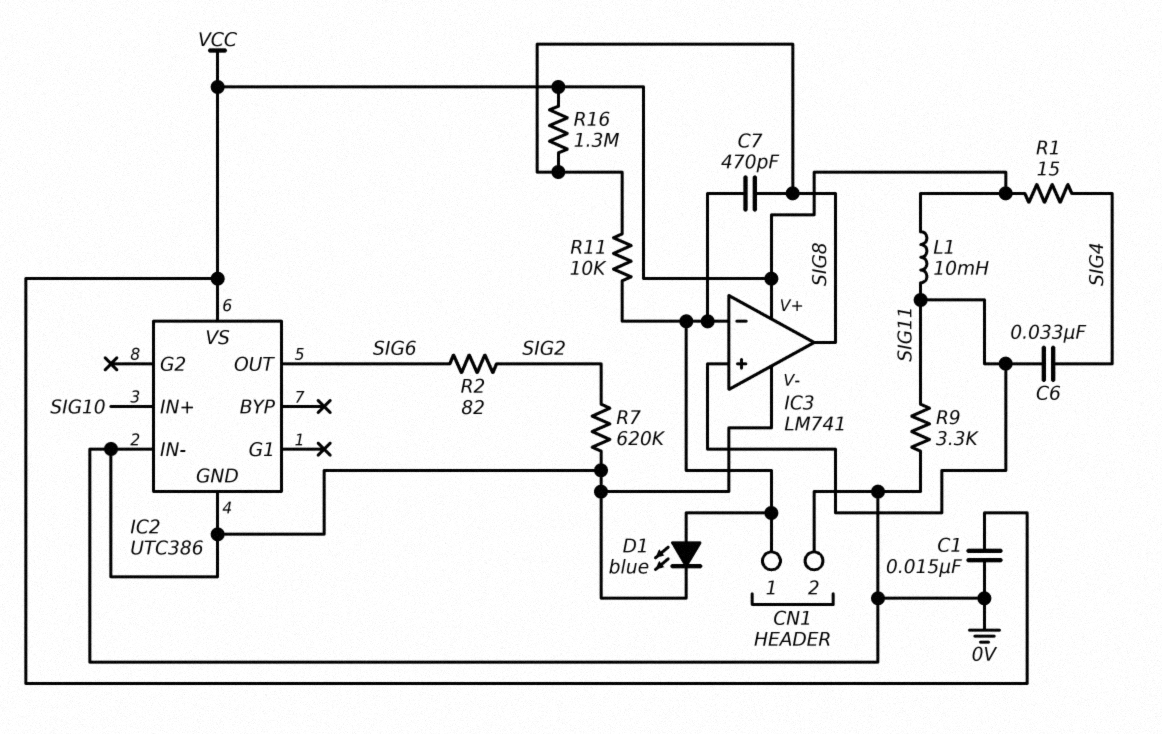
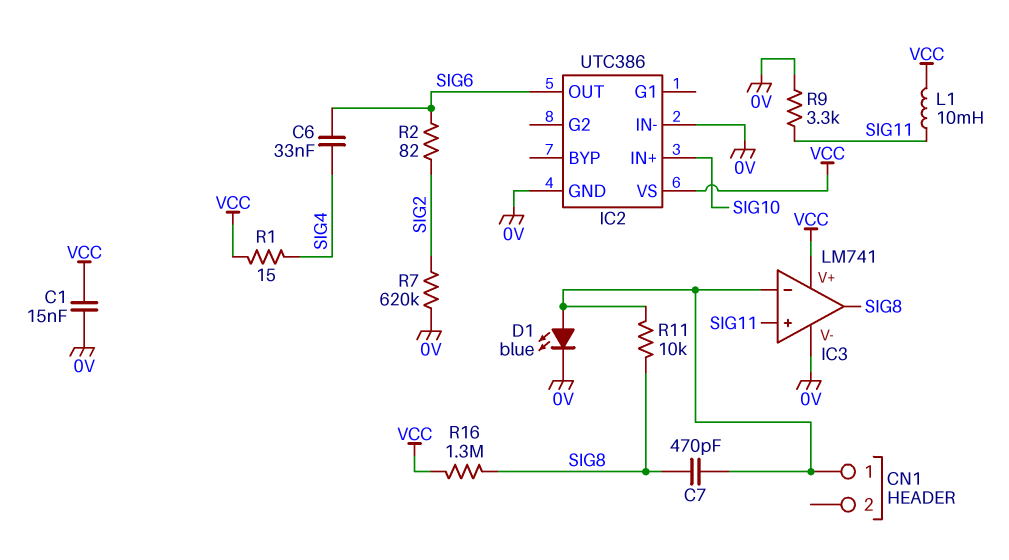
C6: 33nF (SIG4, SIG11) -> 33nF (SIG4, SIG6)
CN1 pin 2: 0V -> none

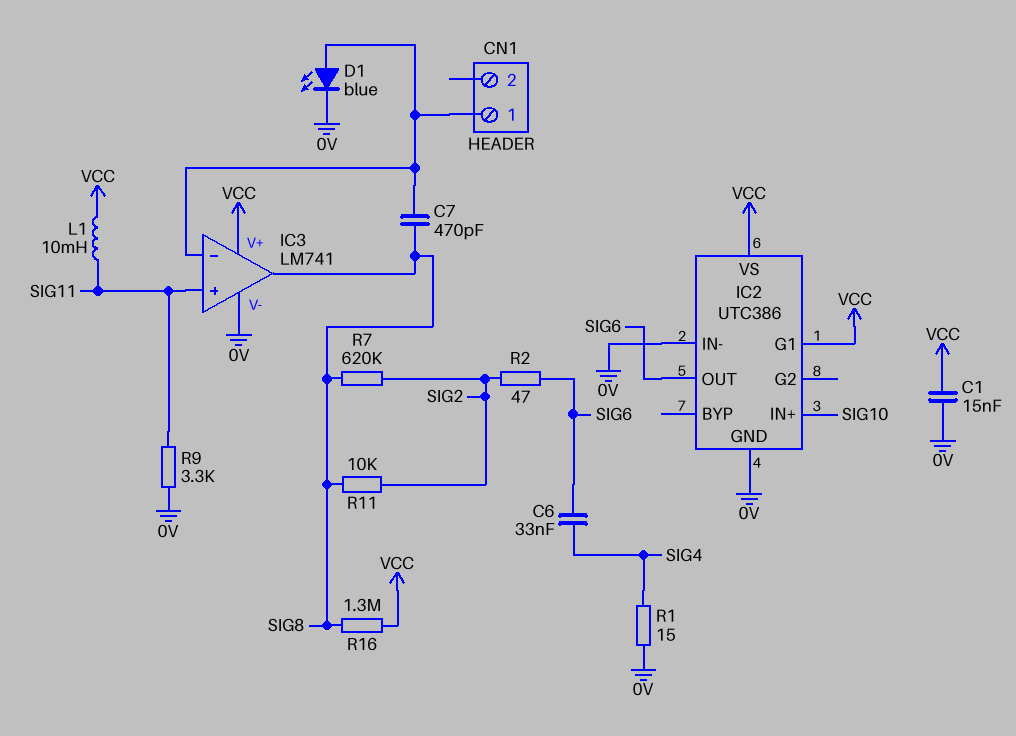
IC2 pin G1: none -> VCC
R1: 15 (SIG4, VCC) -> 15 (0V, SIG4)
R2: 82 (SIG2, SIG6) -> 47 (SIG2, SIG6)
R7: 620k (0V, SIG2) -> 620k (SIG2, SIG8)
R11: 10k (CN1/1, SIG8) -> 10k (SIG2, SIG8)

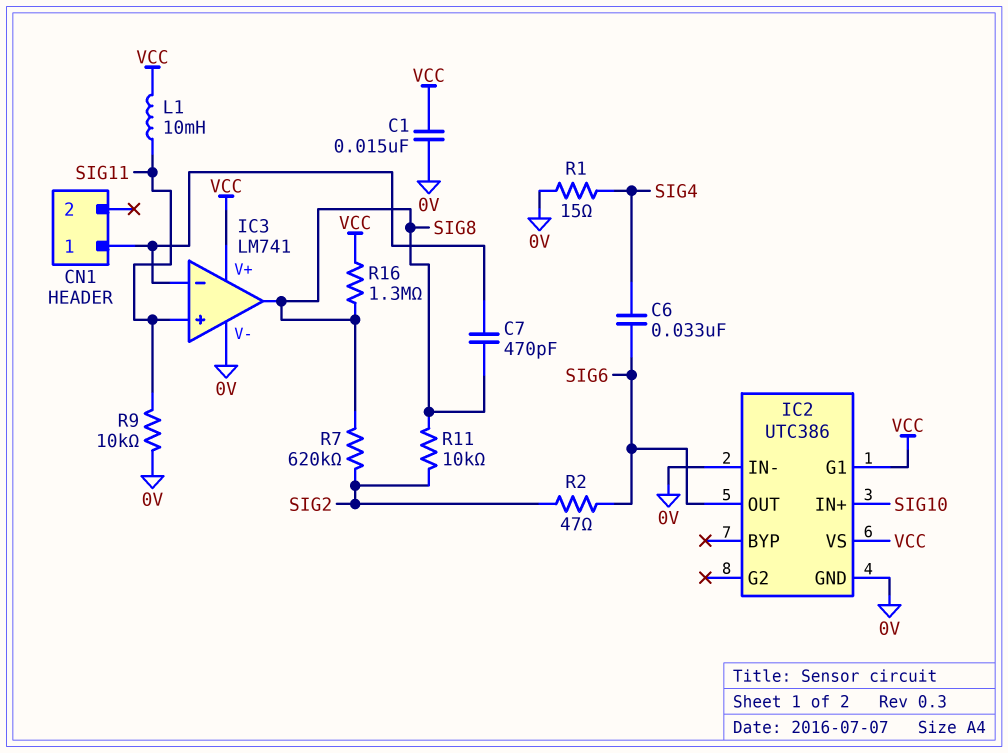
D1: LED blue (A CN1/1, K 0V) -> none
R9: 3.3k (0V, SIG11) -> 10k (0V, SIG11)

